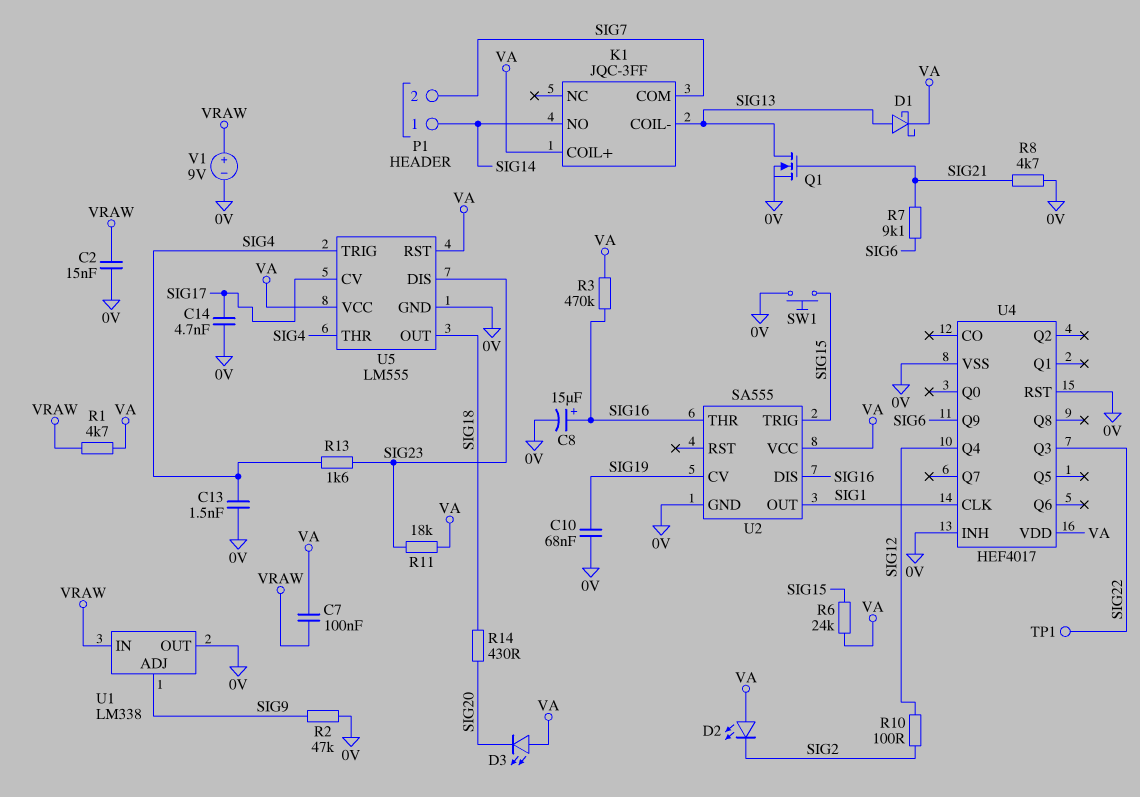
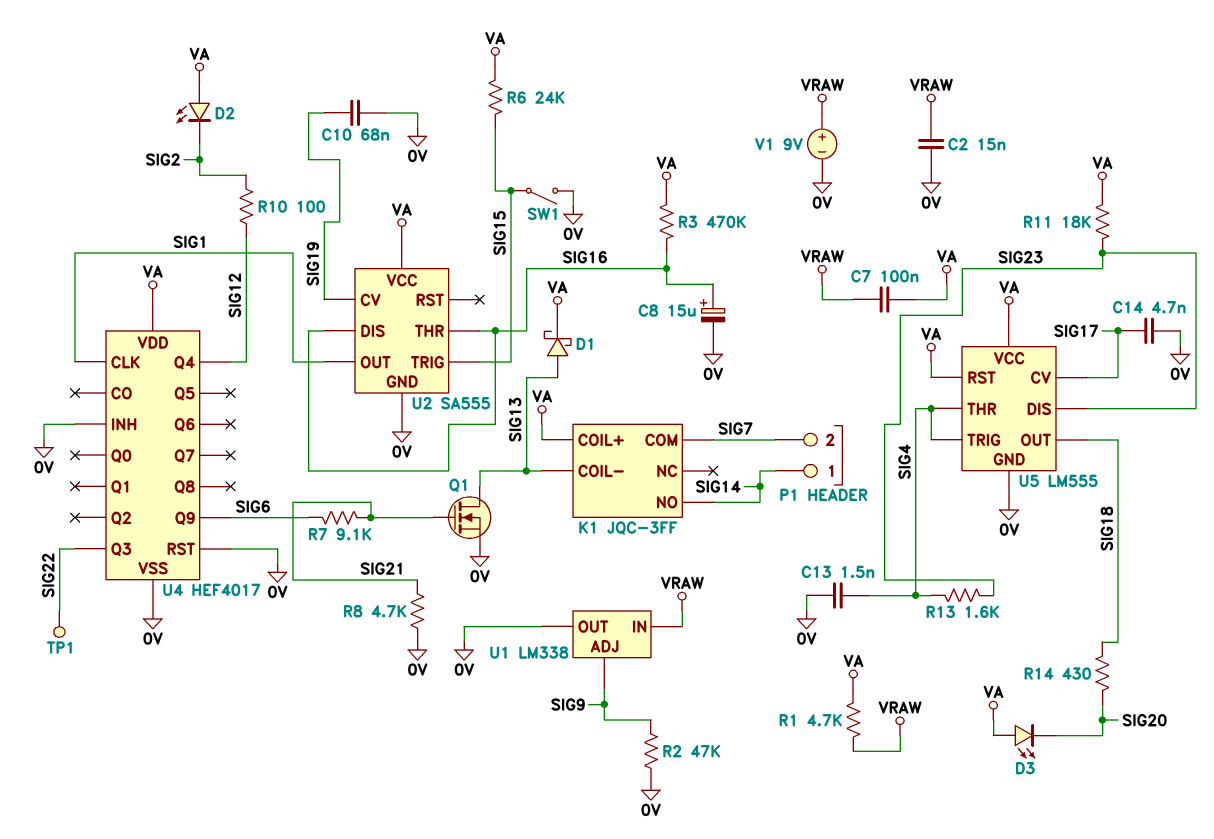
SW1: button (0V, SIG15) -> switch (0V, SIG15)

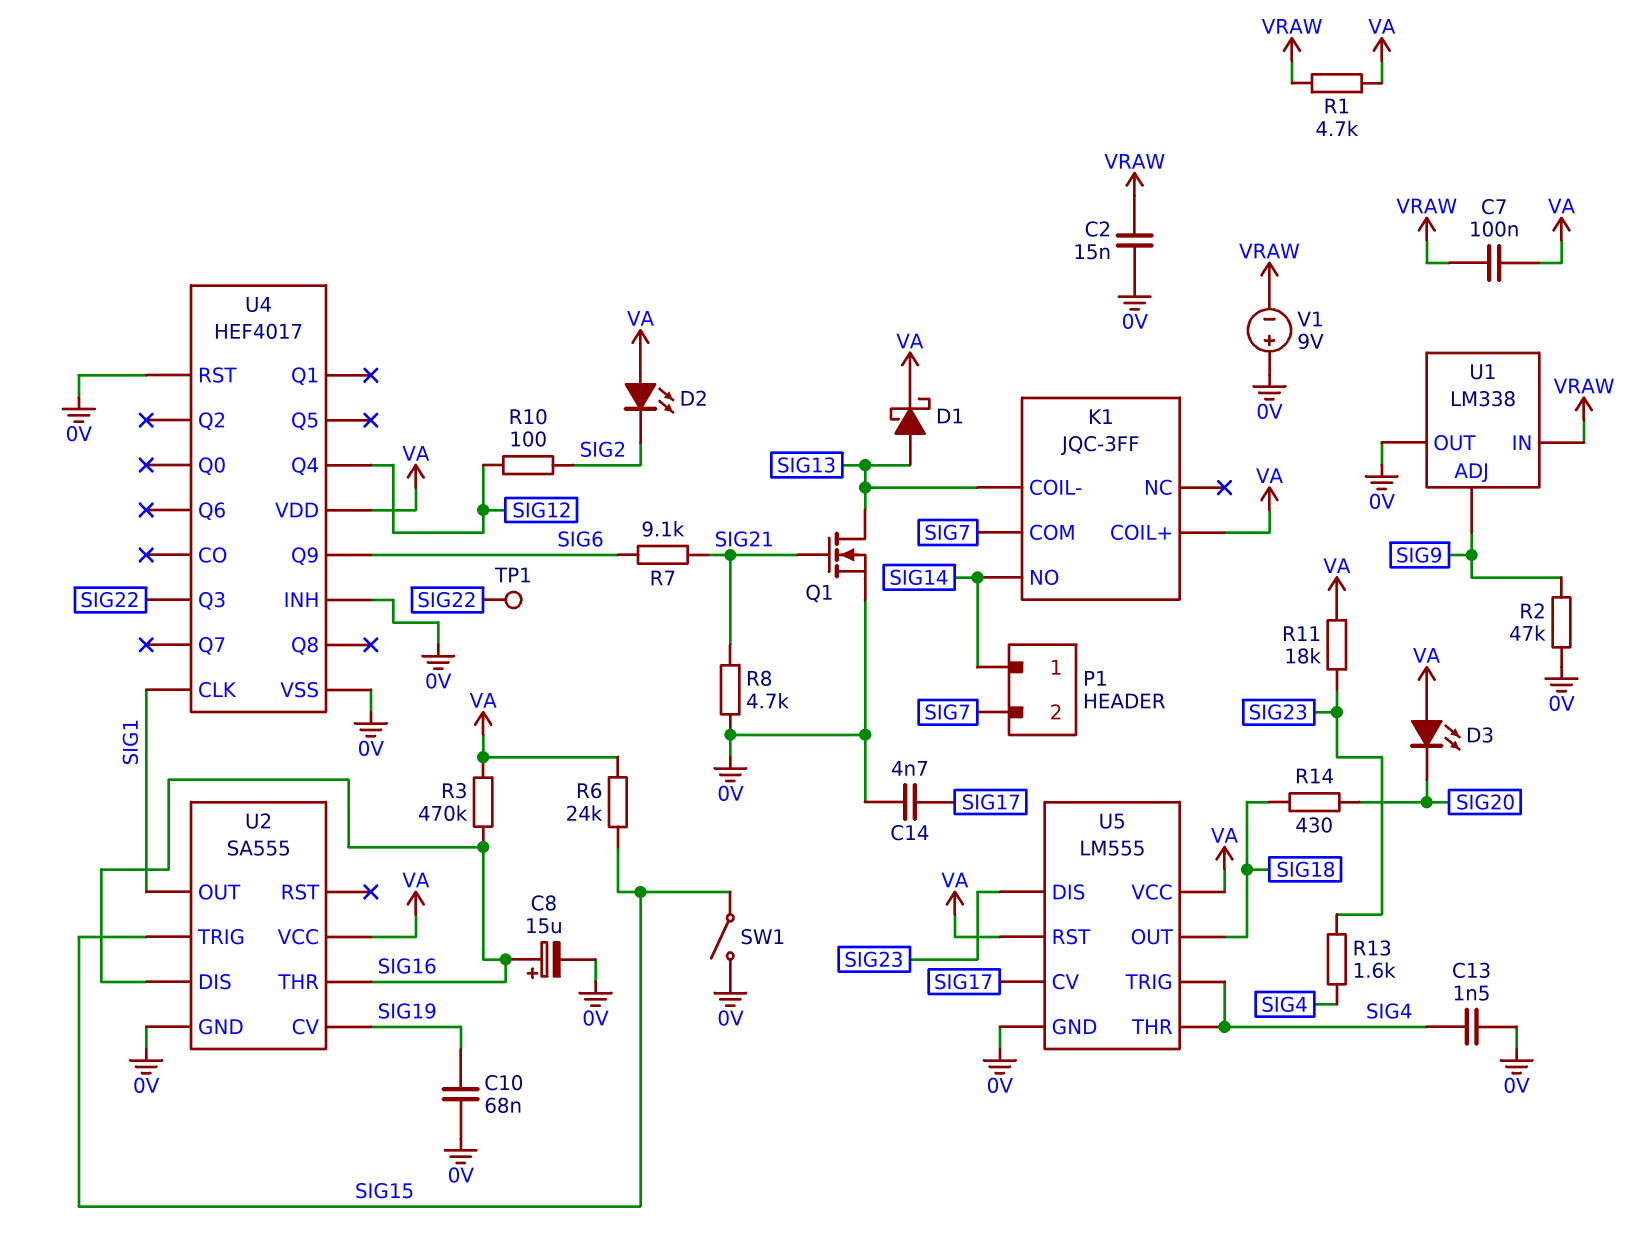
V1: 9V (plus VRAW, minus 0V) -> 9V (plus 0V, minus VRAW)

